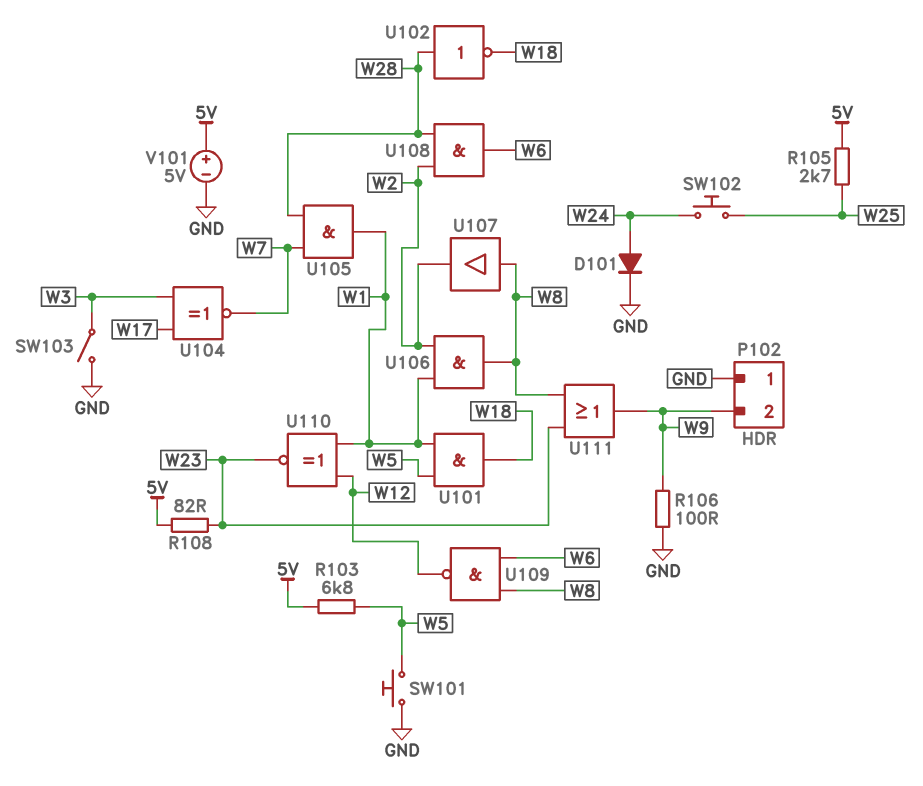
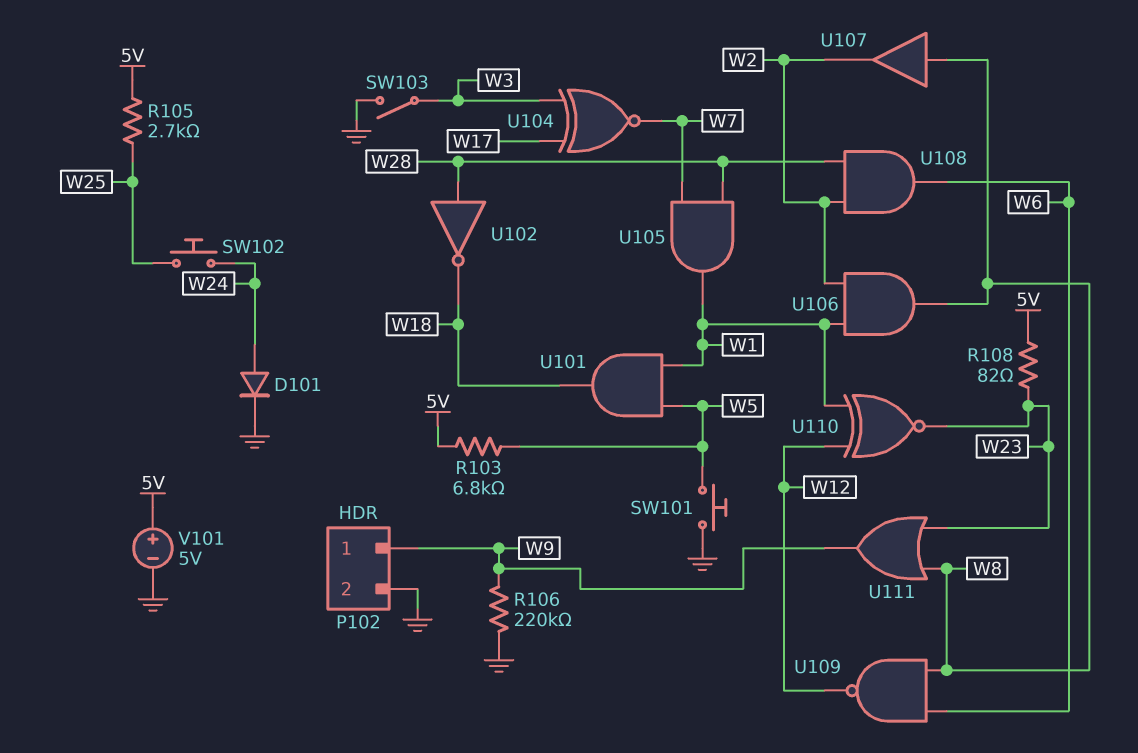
P102 pin 1: GND -> W9
P102 pin 2: W9 -> GND
R106: 100 (GND, W9) -> 220k (GND, W9)

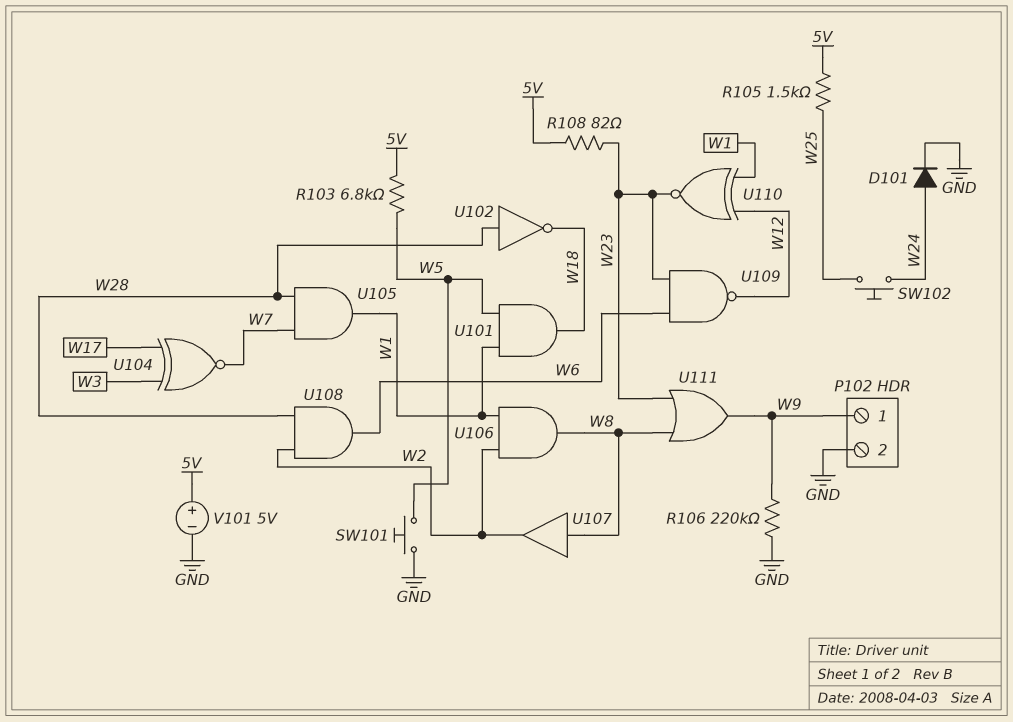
R105: 2.7k (5V, W25) -> 1.5k (5V, W25)
SW103: switch (GND, W3) -> none
U109: NAND (in W6, in W8, out W12) -> NAND (in W6, in W23, out W12)

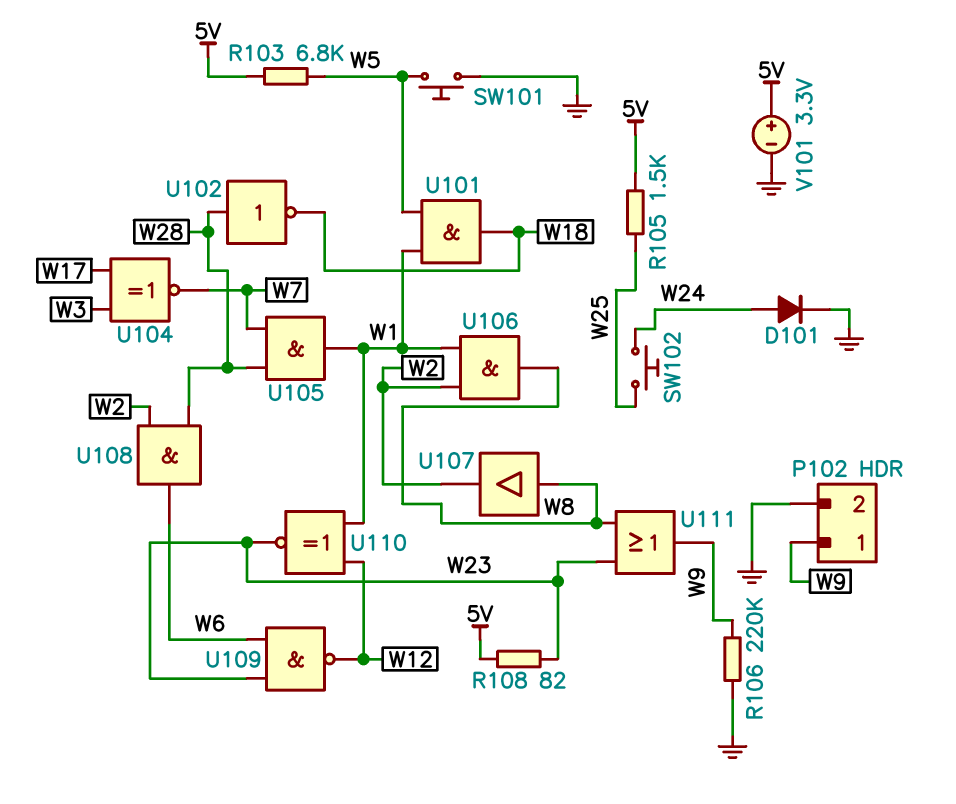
V101: 5V (plus 5V, minus GND) -> 3.3V (plus 5V, minus GND)

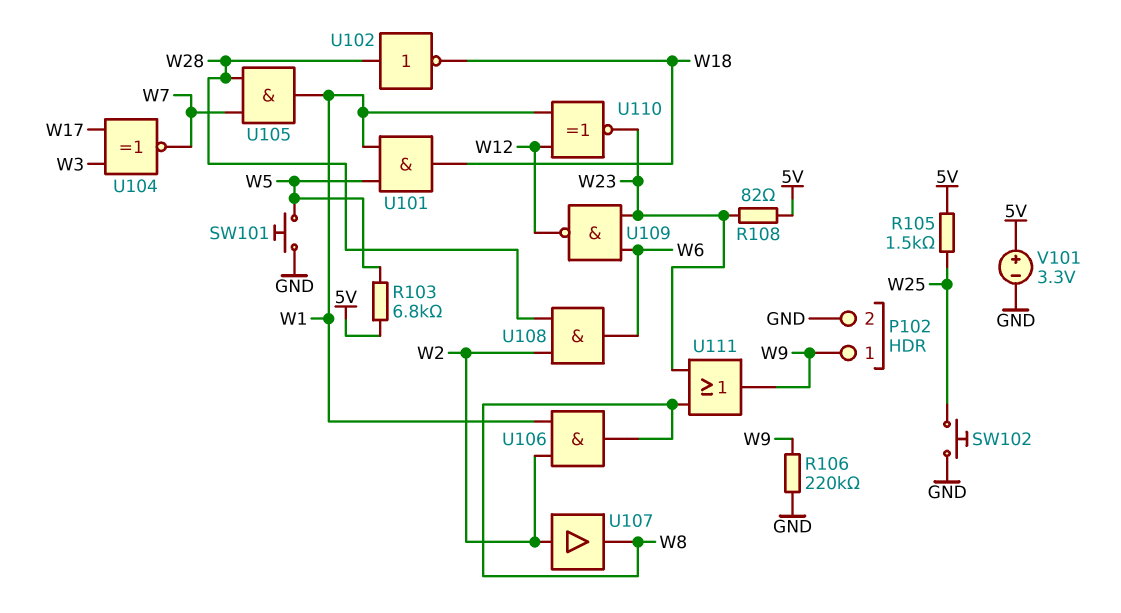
D101: diode (A W24, K GND) -> none
SW102: button (W24, W25) -> button (GND, W25)
U107: buffer (in W8, out W2) -> buffer (in W2, out W8)

